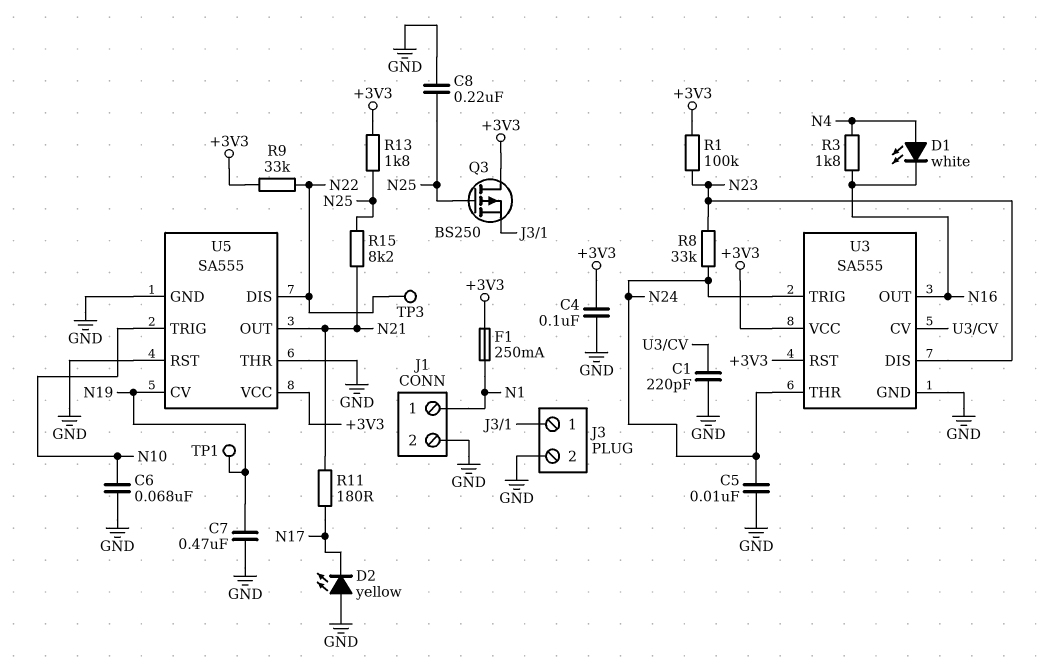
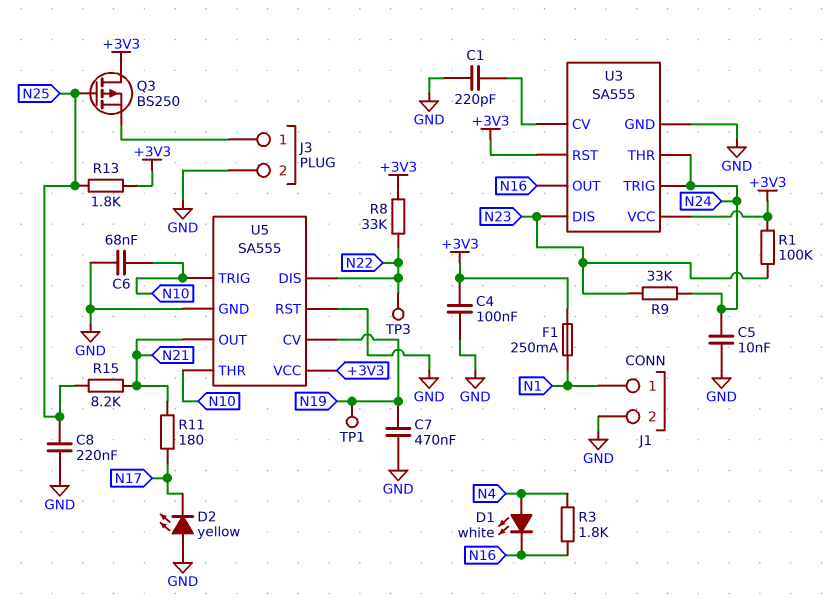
R8: 33k (N23, N24) -> 33k (+3V3, N22)
R9: 33k (+3V3, N22) -> 33k (N23, N24)
U5 pin THR: GND -> N10

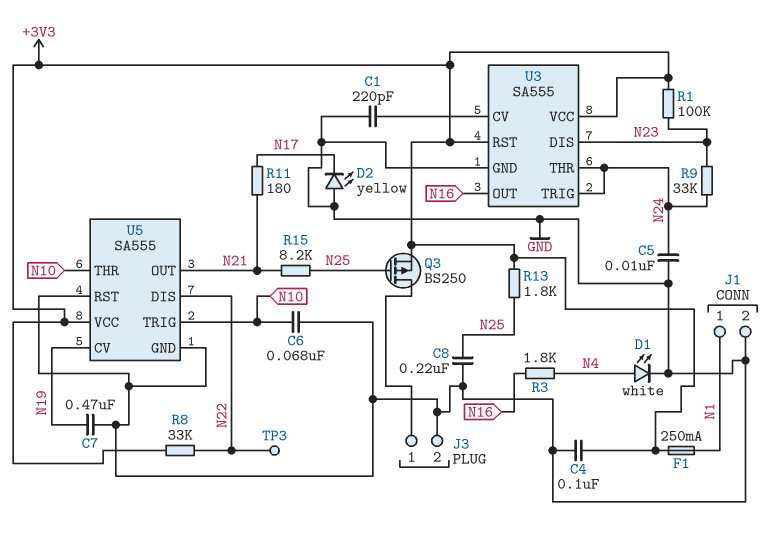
D1: LED white (A N4, K N16) -> LED white (A N4, K GND)
Q3: PMOS BS250 (G N25, D +3V3, S J3/1) -> PMOS BS250 (G N25, D J3/1, S +3V3)
TP1: test point (N19) -> none

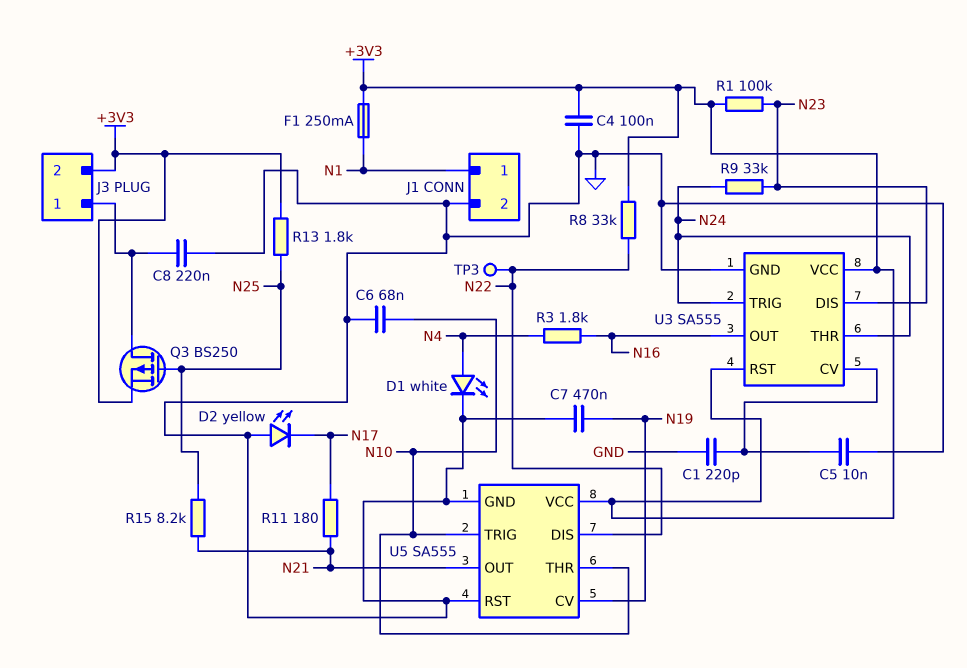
C5: 10nF (GND, N24) -> 10nF (GND, U3/CV)
C8: 220nF (GND, N25) -> 220nF (GND, J3/1)
J3 pin 2: GND -> +3V3

